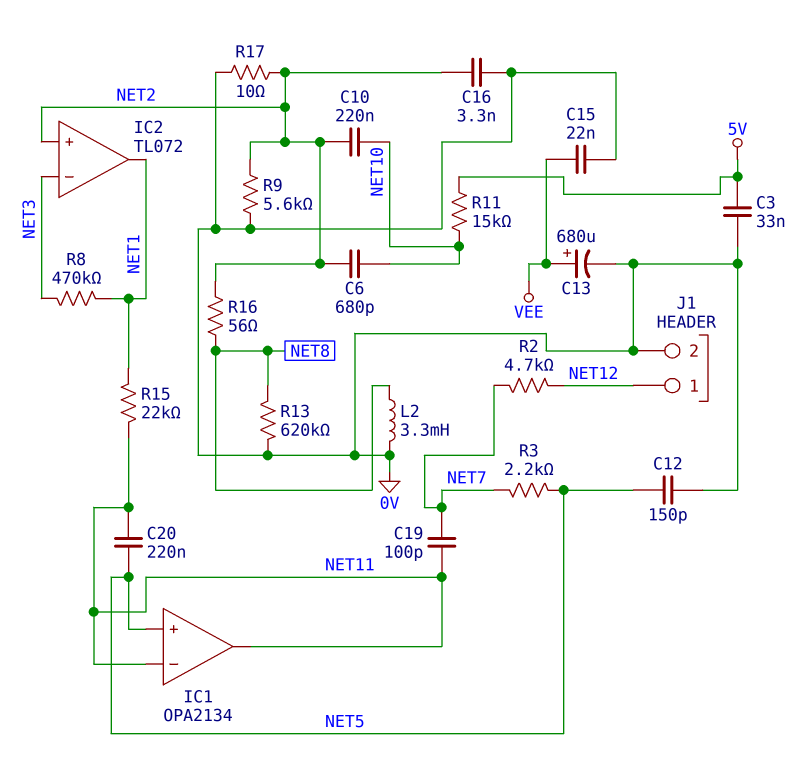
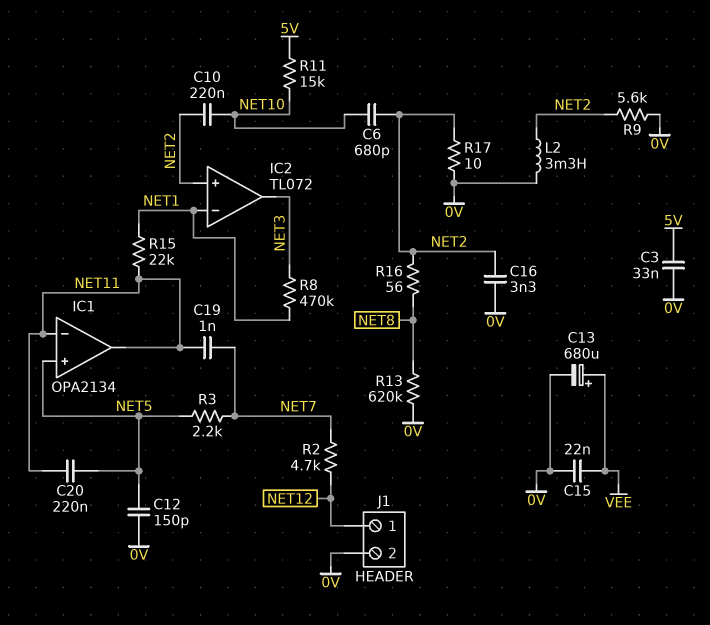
C19: 100pF (NET7, NET11) -> 1nF (NET7, NET11)
IC2 pin in-: NET3 -> NET1
IC2 pin out: NET1 -> NET3
L2: 3.3mH (0V, NET8) -> 3.3mH (0V, NET2)

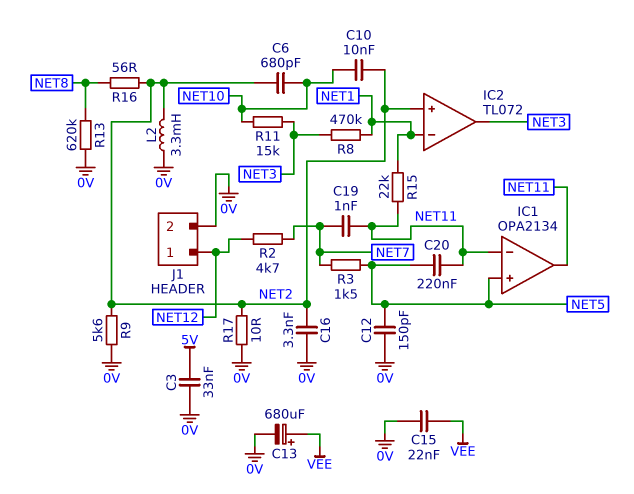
C10: 220nF (NET2, NET10) -> 10nF (NET2, NET10)
R3: 2.2k (NET5, NET7) -> 1.5k (NET5, NET7)
R11: 15k (5V, NET10) -> 15k (NET3, NET10)

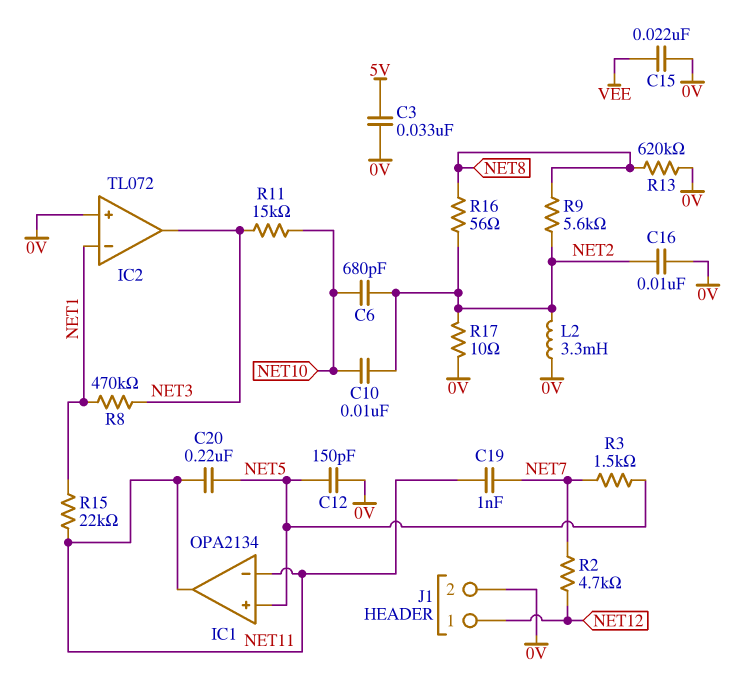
C13: 680uF (plus VEE, minus 0V) -> none
C16: 3.3nF (0V, NET2) -> 10nF (0V, NET2)
IC2 pin in+: NET2 -> 0V
R9: 5.6k (0V, NET2) -> 5.6k (NET2, NET8)

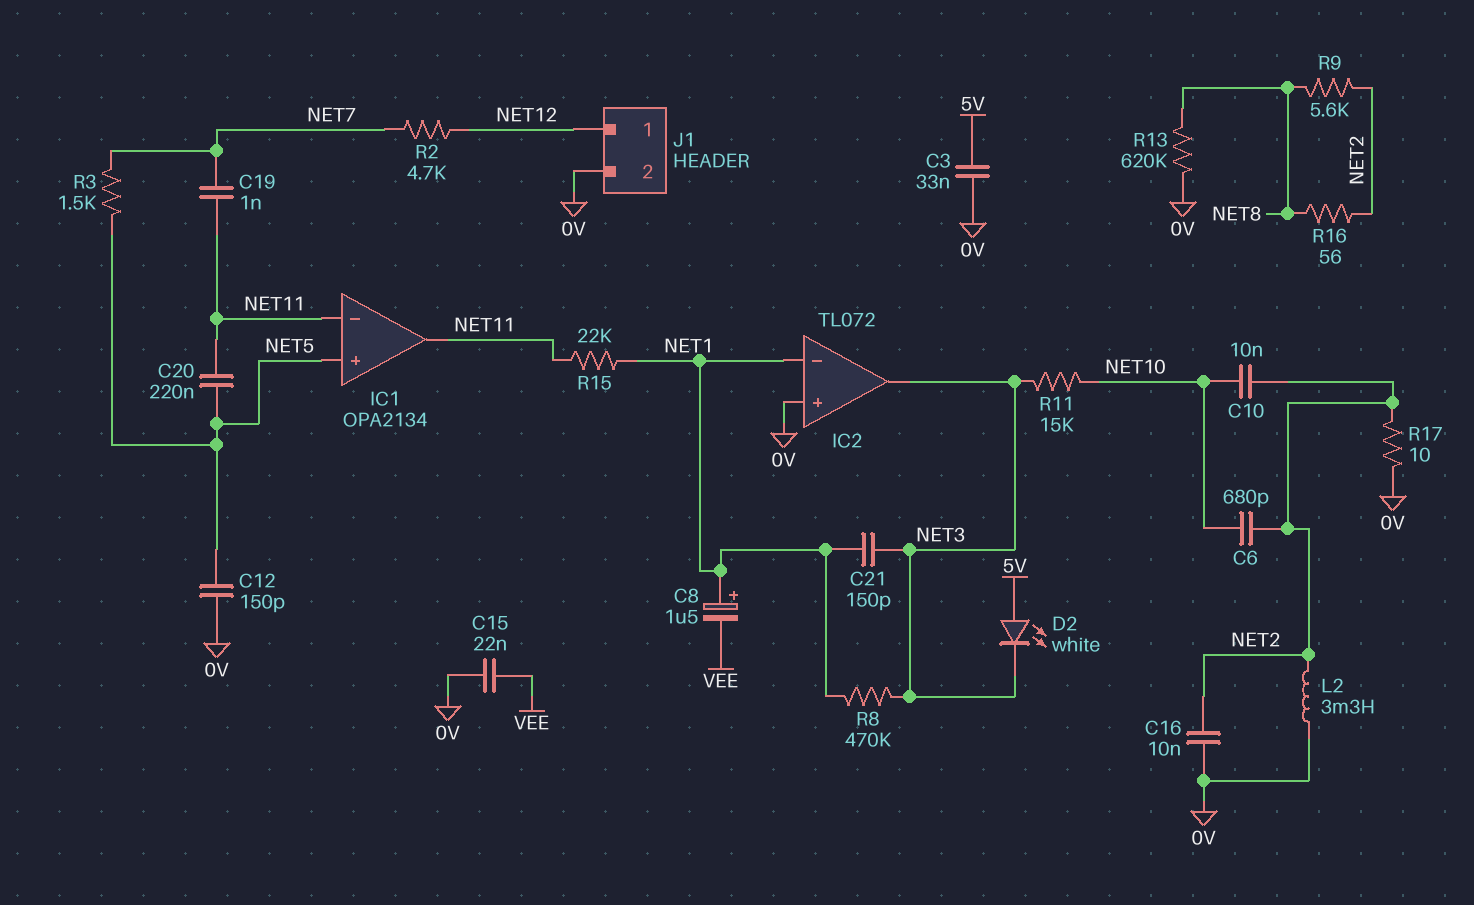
C8: none -> 1.5uF (plus NET1, minus VEE)
C21: none -> 150pF (NET1, NET3)
D2: none -> LED white (A 5V, K NET3)

